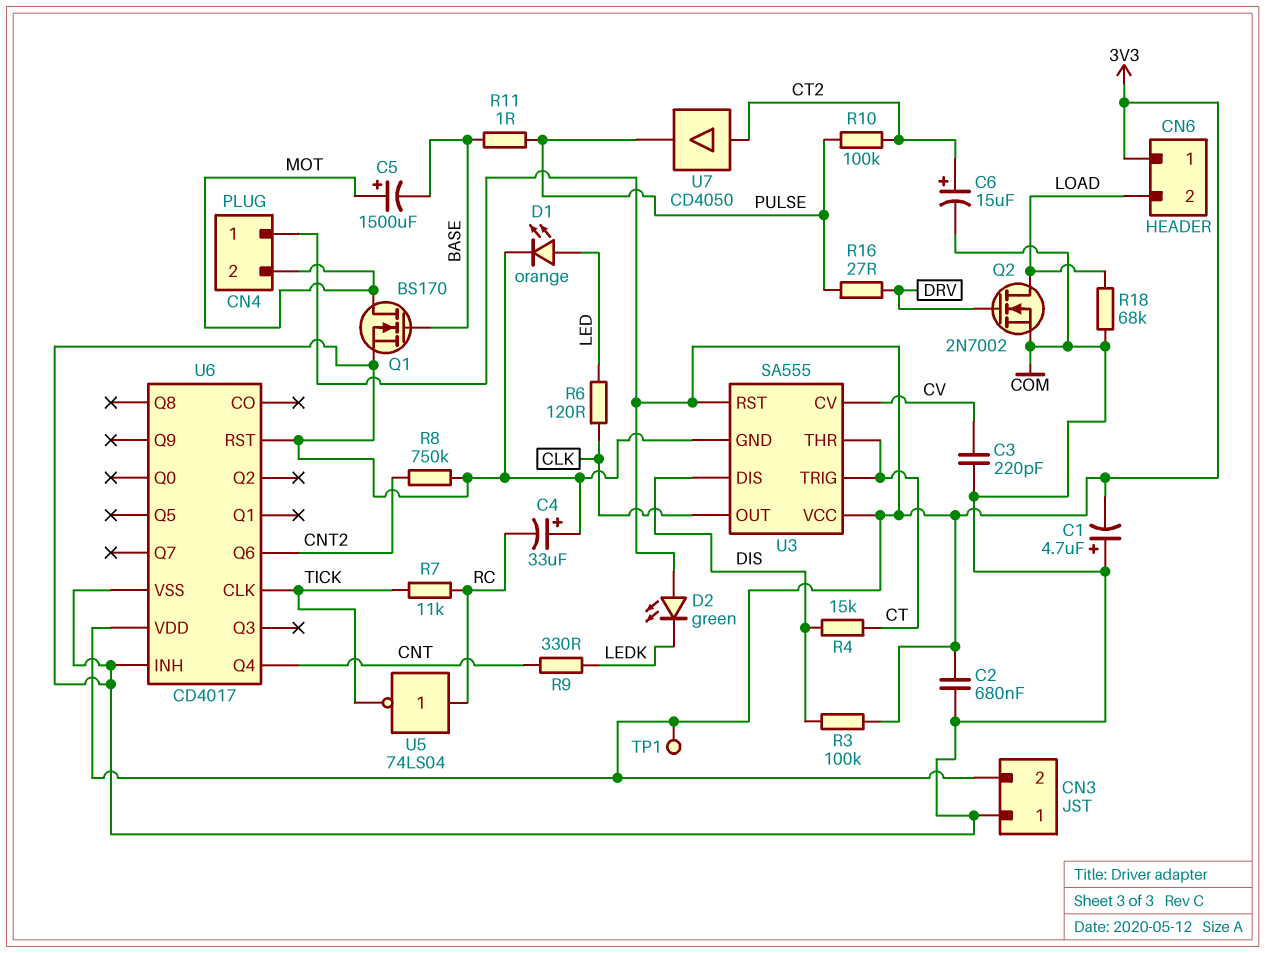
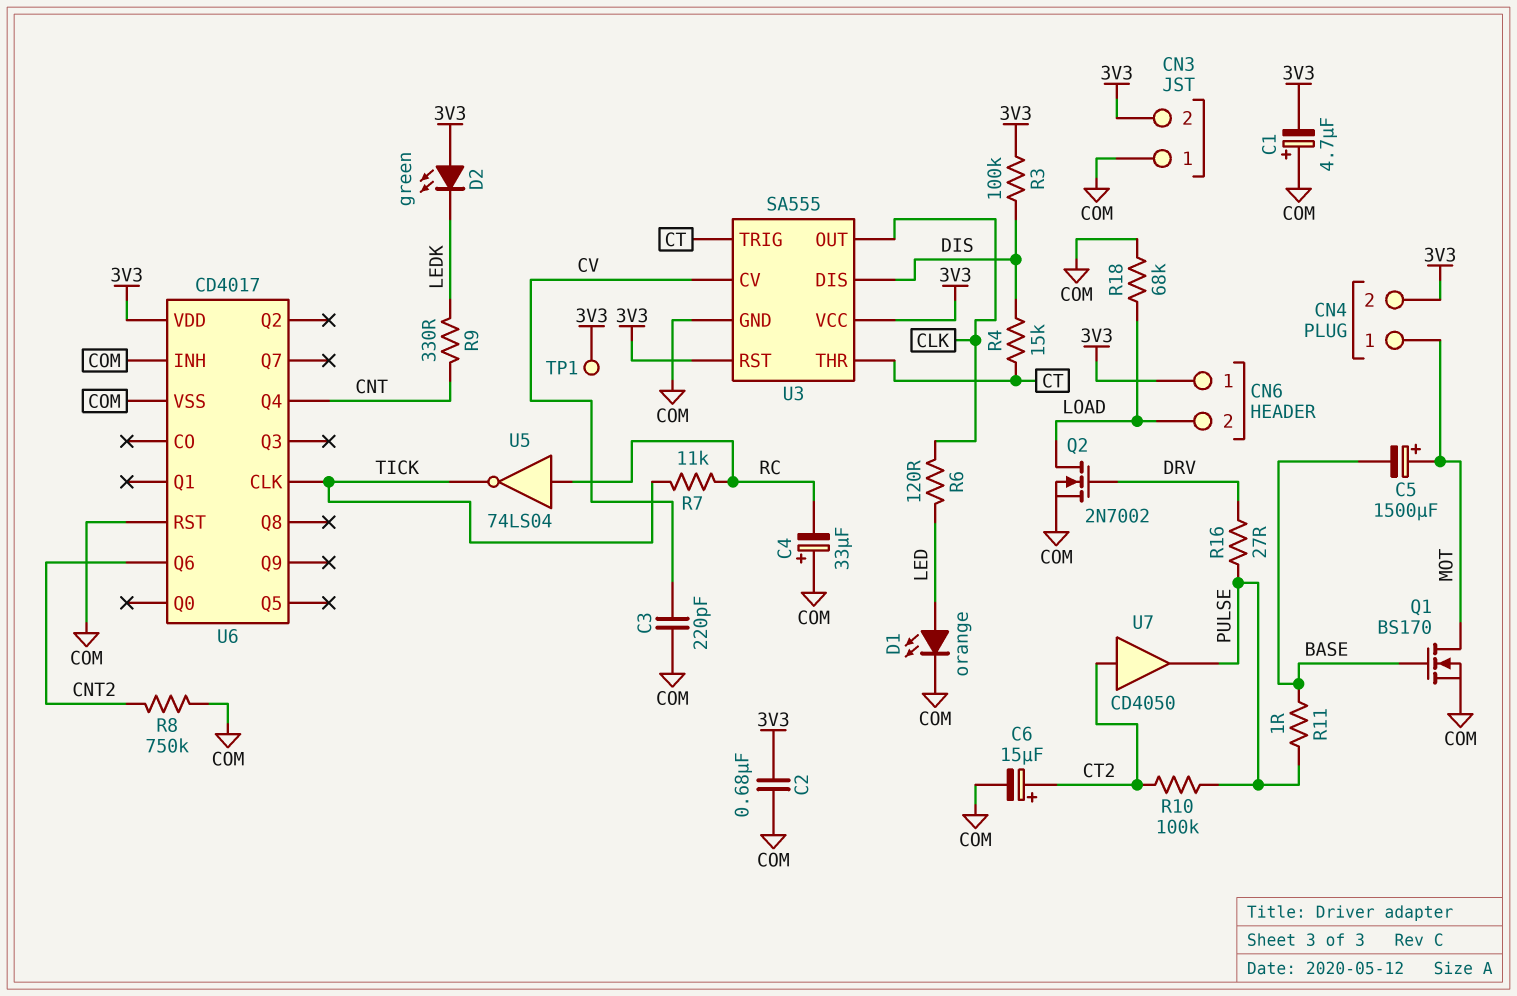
CN4 pin 1: 3V3 -> MOT
CN4 pin 2: MOT -> 3V3

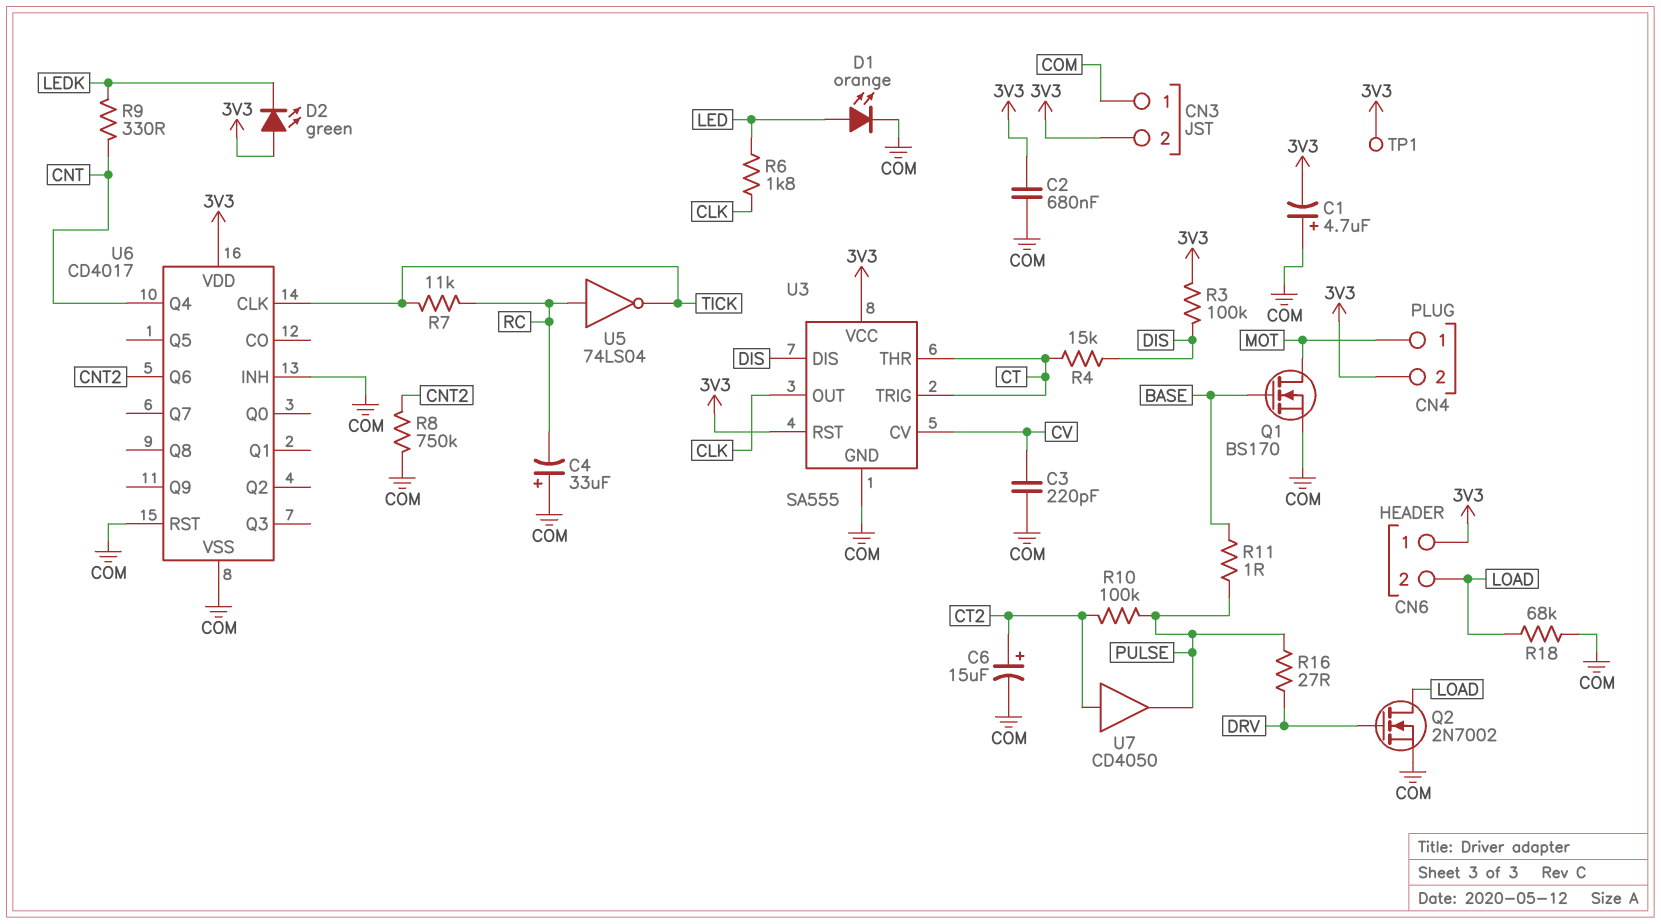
C5: 1500uF (plus MOT, minus BASE) -> none
R6: 120 (CLK, LED) -> 1.8k (CLK, LED)

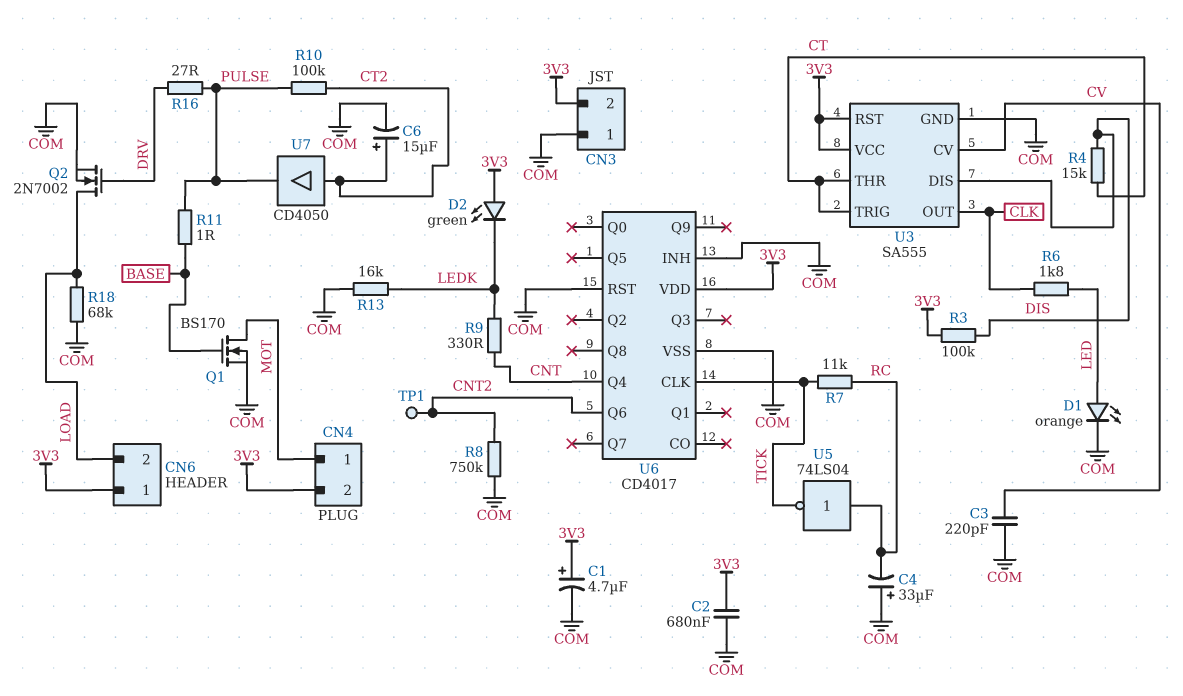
C1: 4.7uF (plus COM, minus 3V3) -> 4.7uF (plus 3V3, minus COM)
R13: none -> 16k (COM, LEDK)
TP1: test point (3V3) -> test point (CNT2)

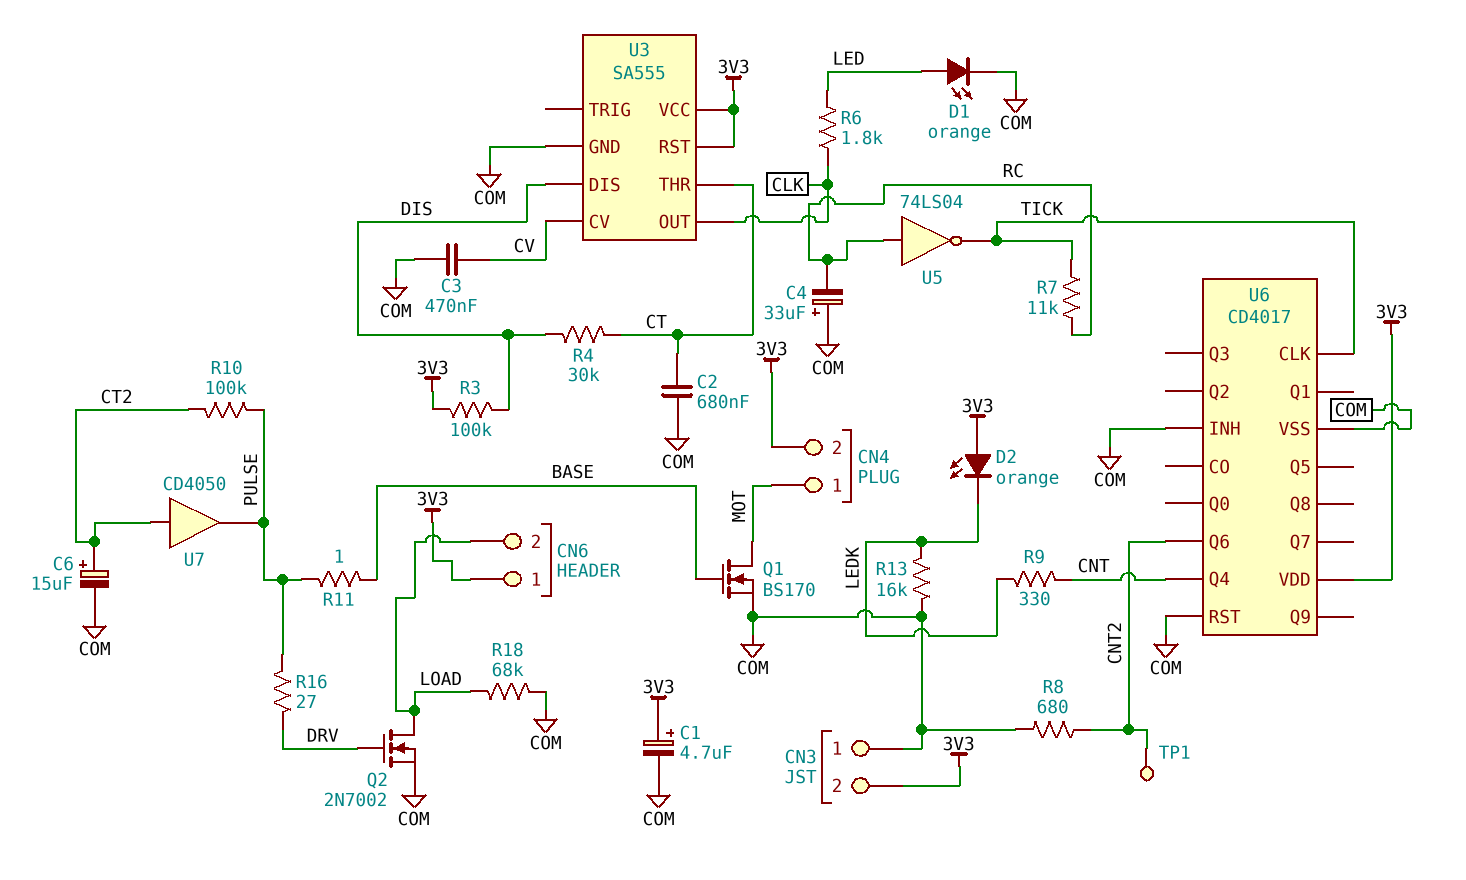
C2: 680nF (3V3, COM) -> 680nF (COM, CT)
C3: 220pF (COM, CV) -> 470nF (COM, CV)
D2: LED green (A 3V3, K LEDK) -> LED orange (A 3V3, K LEDK)
R4: 15k (CT, DIS) -> 30k (CT, DIS)
R8: 750k (CNT2, COM) -> 680 (CNT2, COM)
U3 pin TRIG: CT -> none

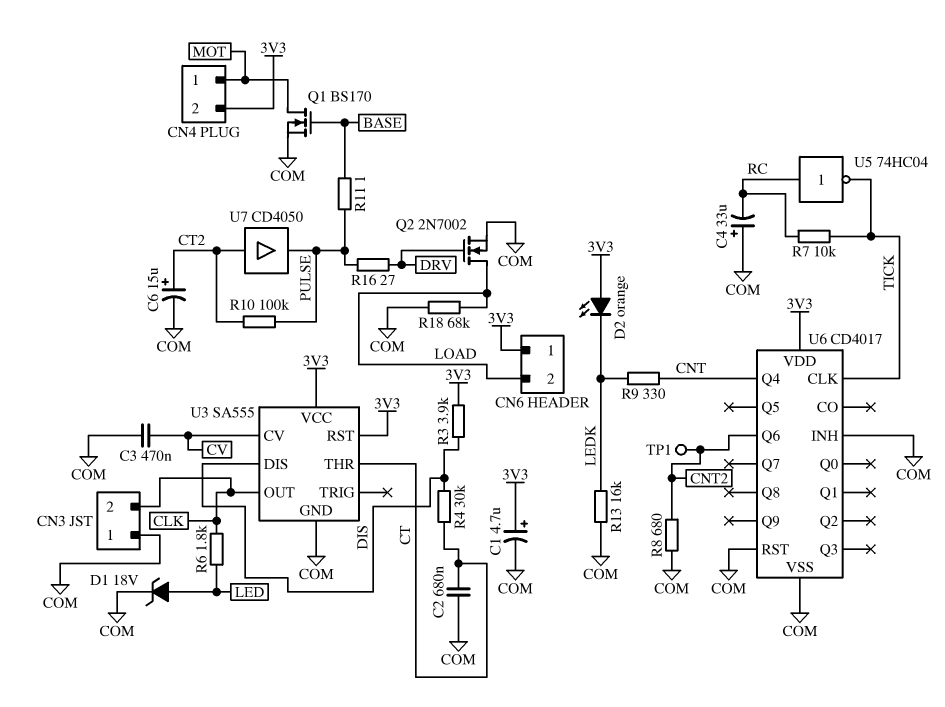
CN3 pin 2: 3V3 -> CLK
D1: LED orange (A LED, K COM) -> zener 18V (A LED, K COM)
R3: 100k (3V3, DIS) -> 3.9k (3V3, DIS)
R7: 11k (RC, TICK) -> 10k (RC, TICK)
U5: NOT 74LS04 (in RC, out TICK) -> NOT 74HC04 (in RC, out TICK)

